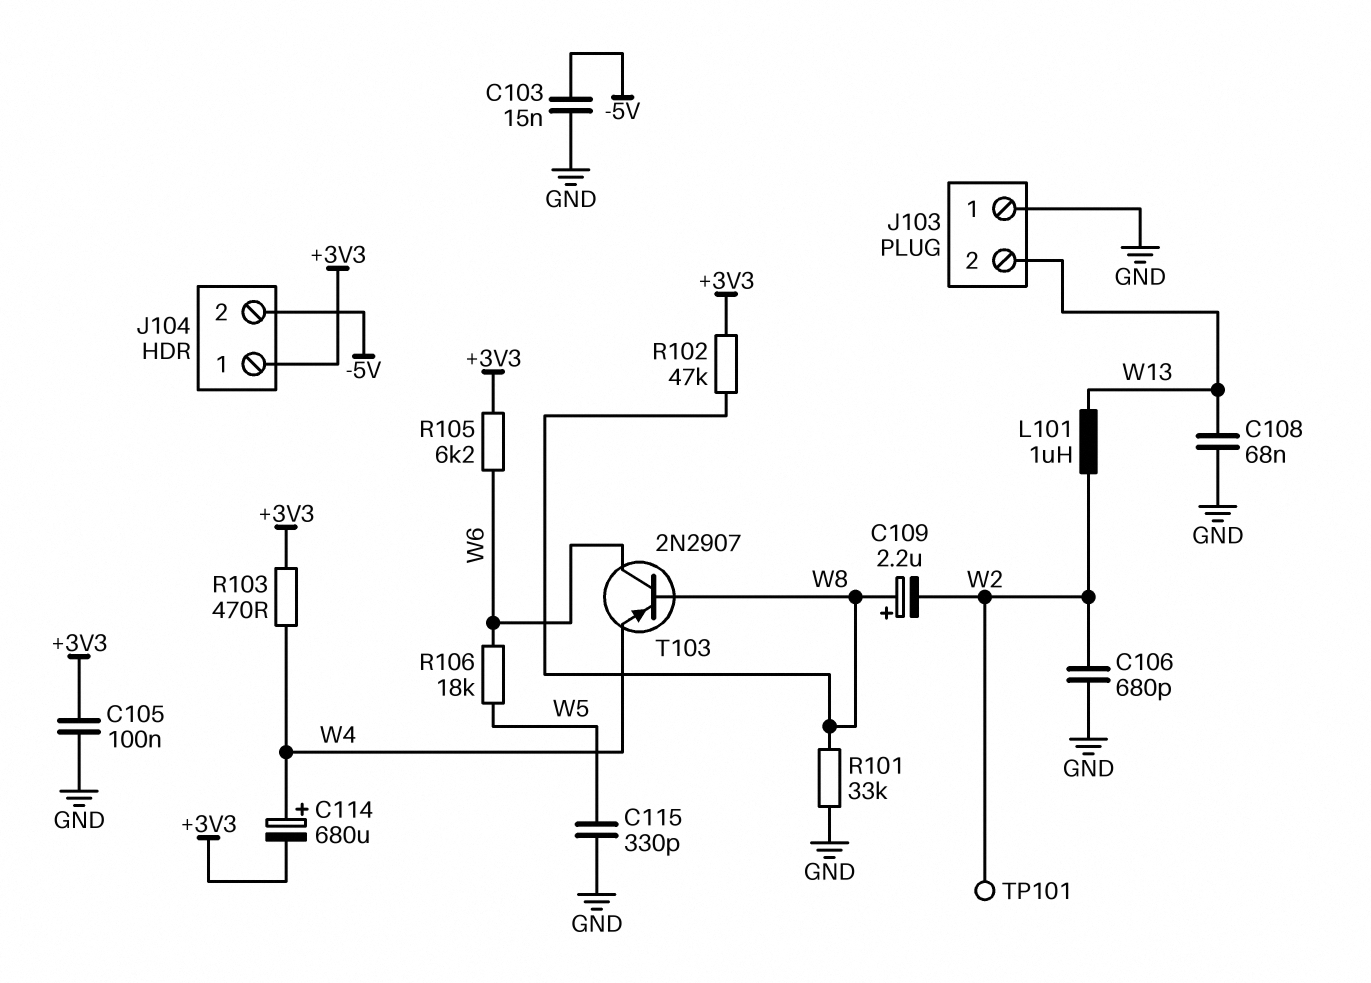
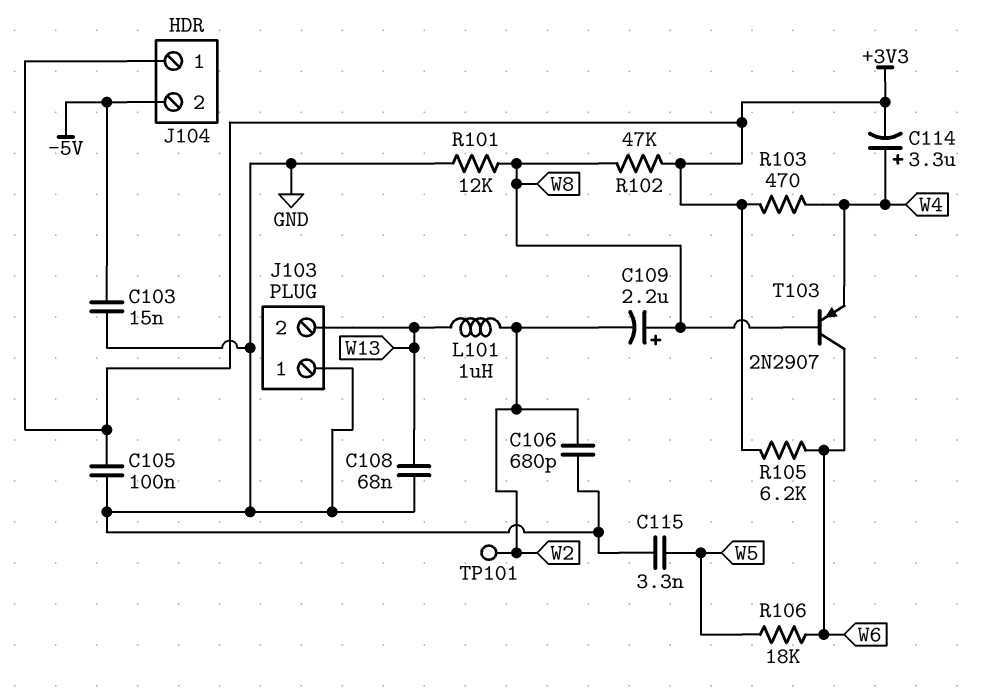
C114: 680uF (plus W4, minus +3V3) -> 3.3uF (plus W4, minus +3V3)
C115: 330pF (GND, W5) -> 3.3nF (GND, W5)
R101: 33k (GND, W8) -> 12k (GND, W8)

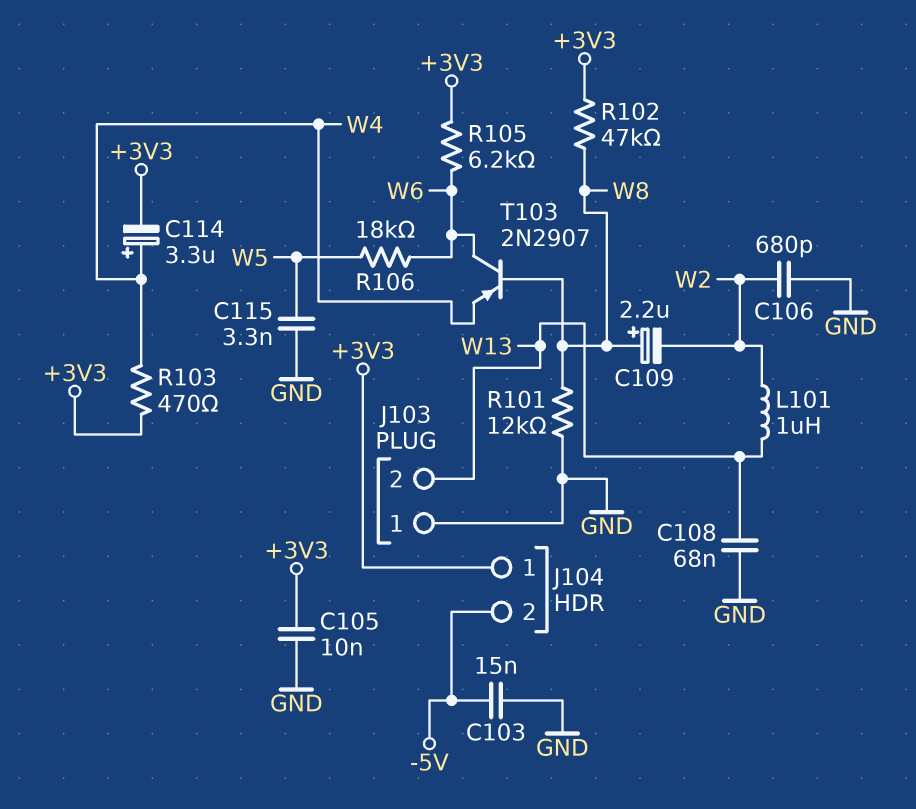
C105: 100nF (+3V3, GND) -> 10nF (+3V3, GND)
TP101: test point (W2) -> none

